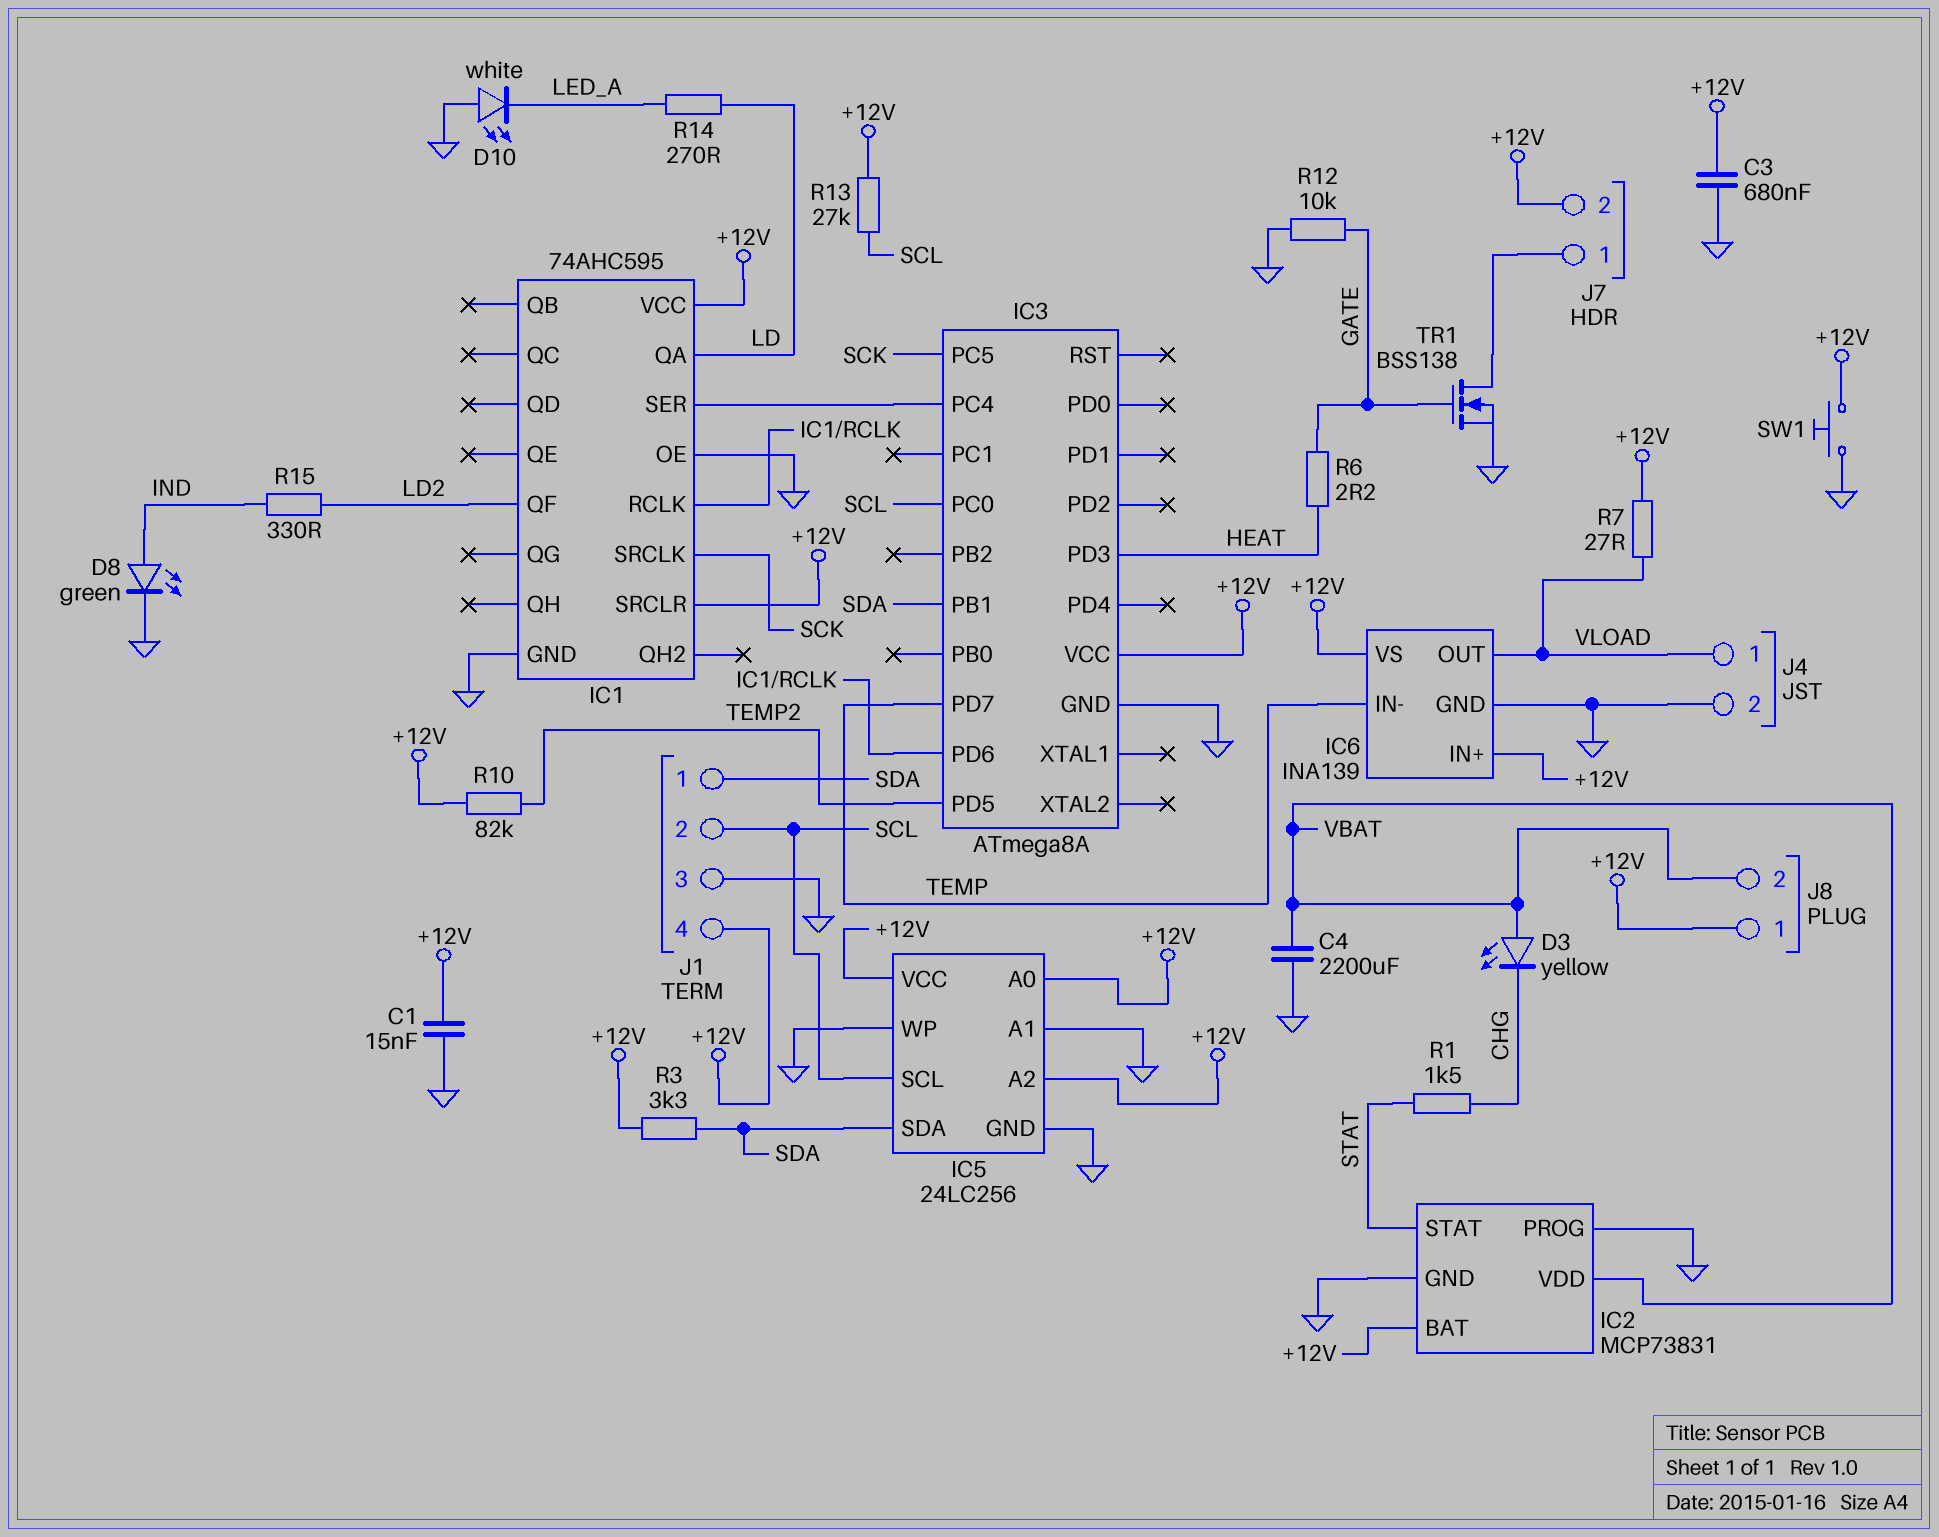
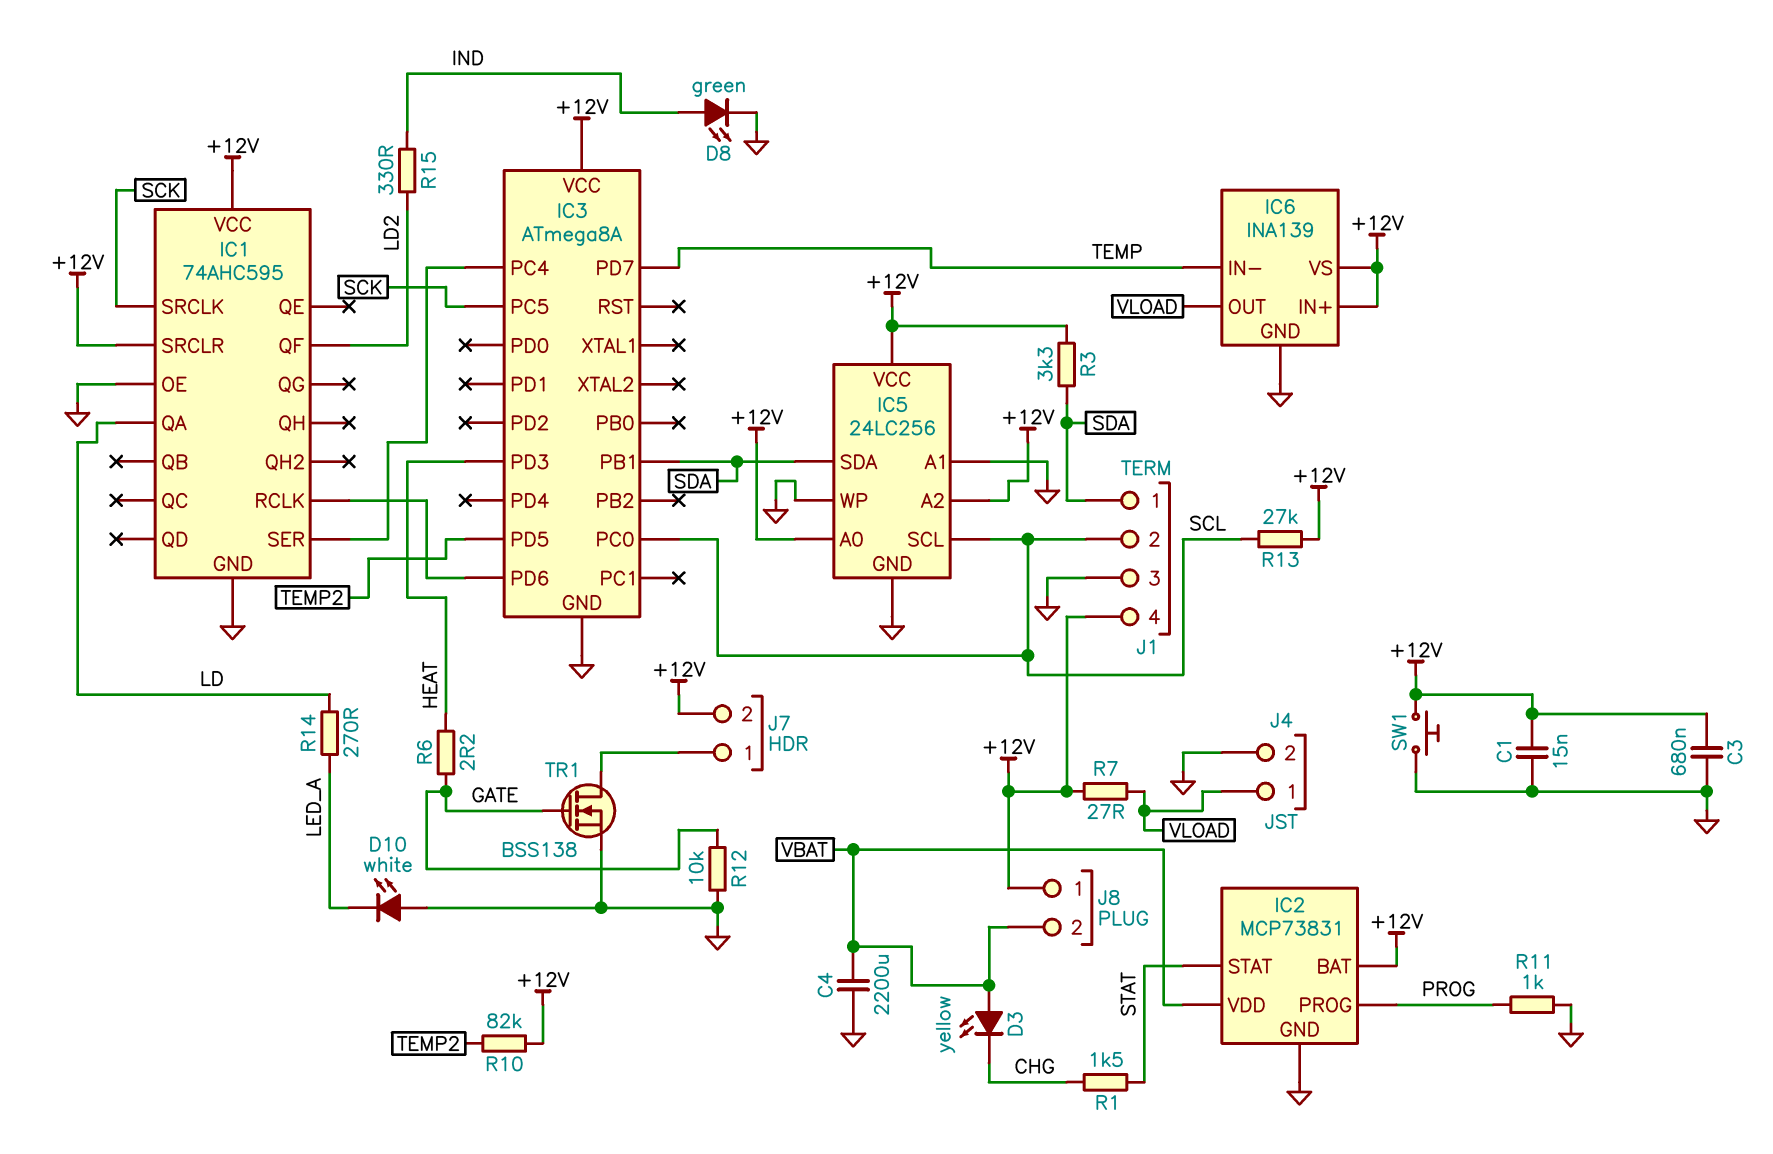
IC2 pin PROG: GND -> PROG
R11: none -> 1k (GND, PROG)

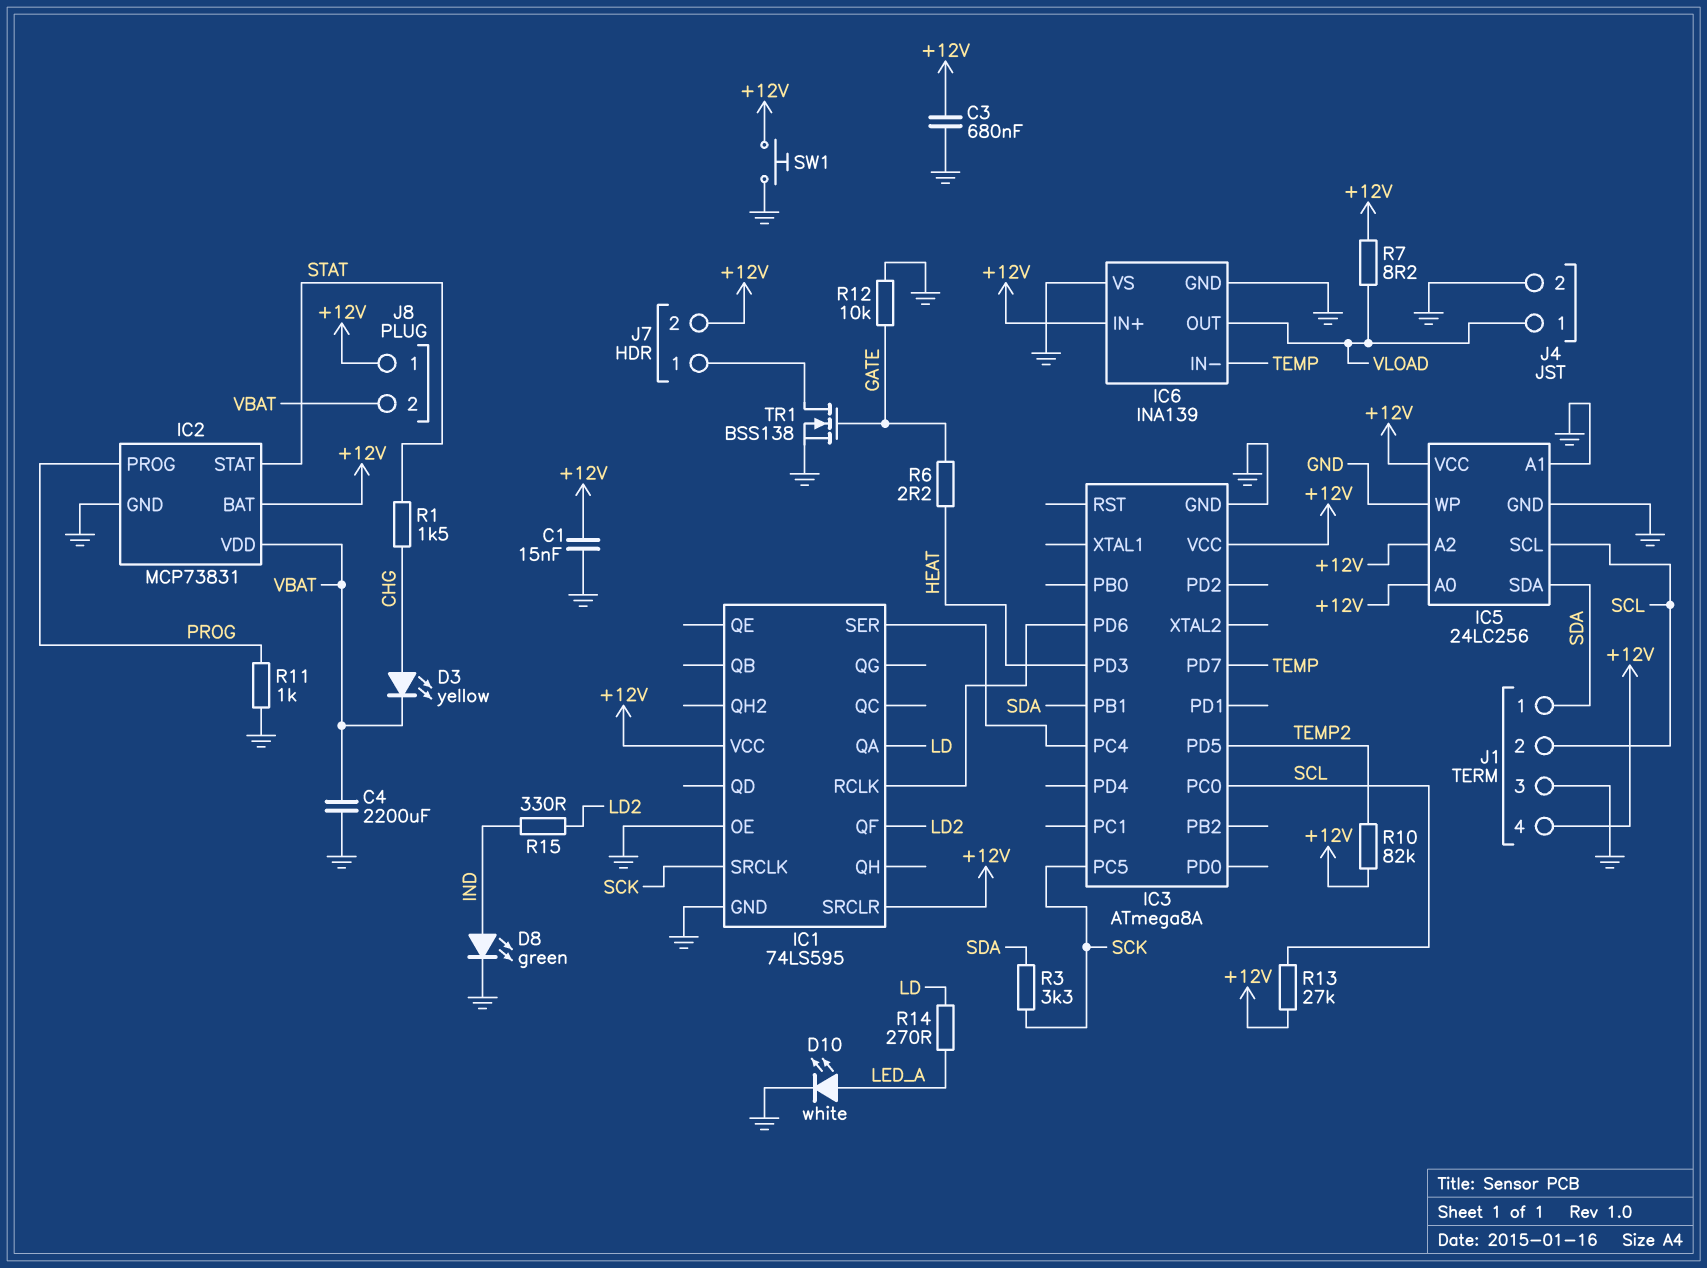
D3: LED yellow (A VBAT, K CHG) -> LED yellow (A CHG, K VBAT)
D10: LED white (A GND, K LED_A) -> LED white (A LED_A, K GND)
IC1: 74AHC595 -> 74LS595
IC6 pin VS: +12V -> GND
R3: 3.3k (+12V, SDA) -> 3.3k (SCK, SDA)
R7: 27 (+12V, VLOAD) -> 8.2 (+12V, VLOAD)

